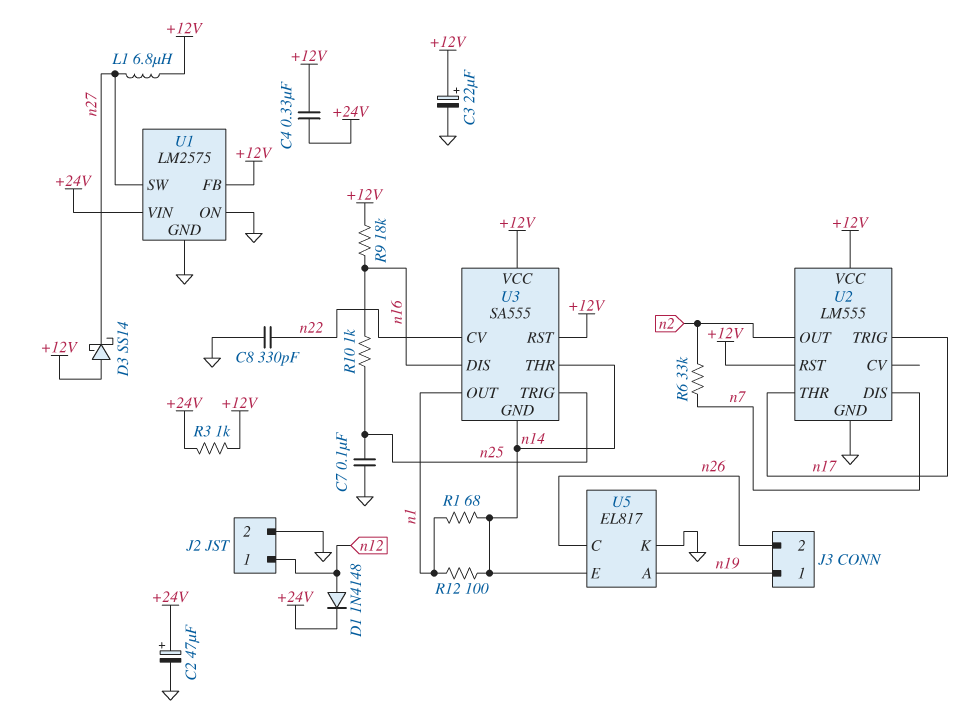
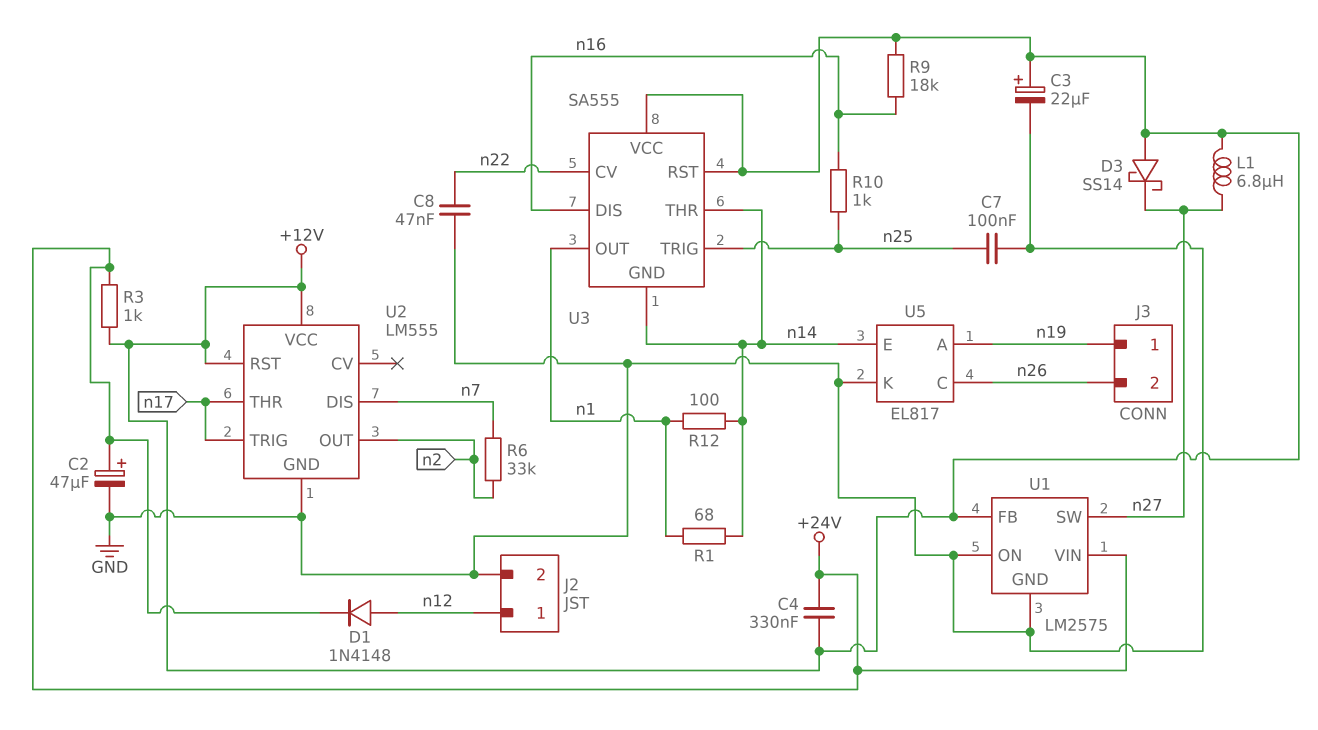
C8: 330pF (GND, n22) -> 47nF (GND, n22)

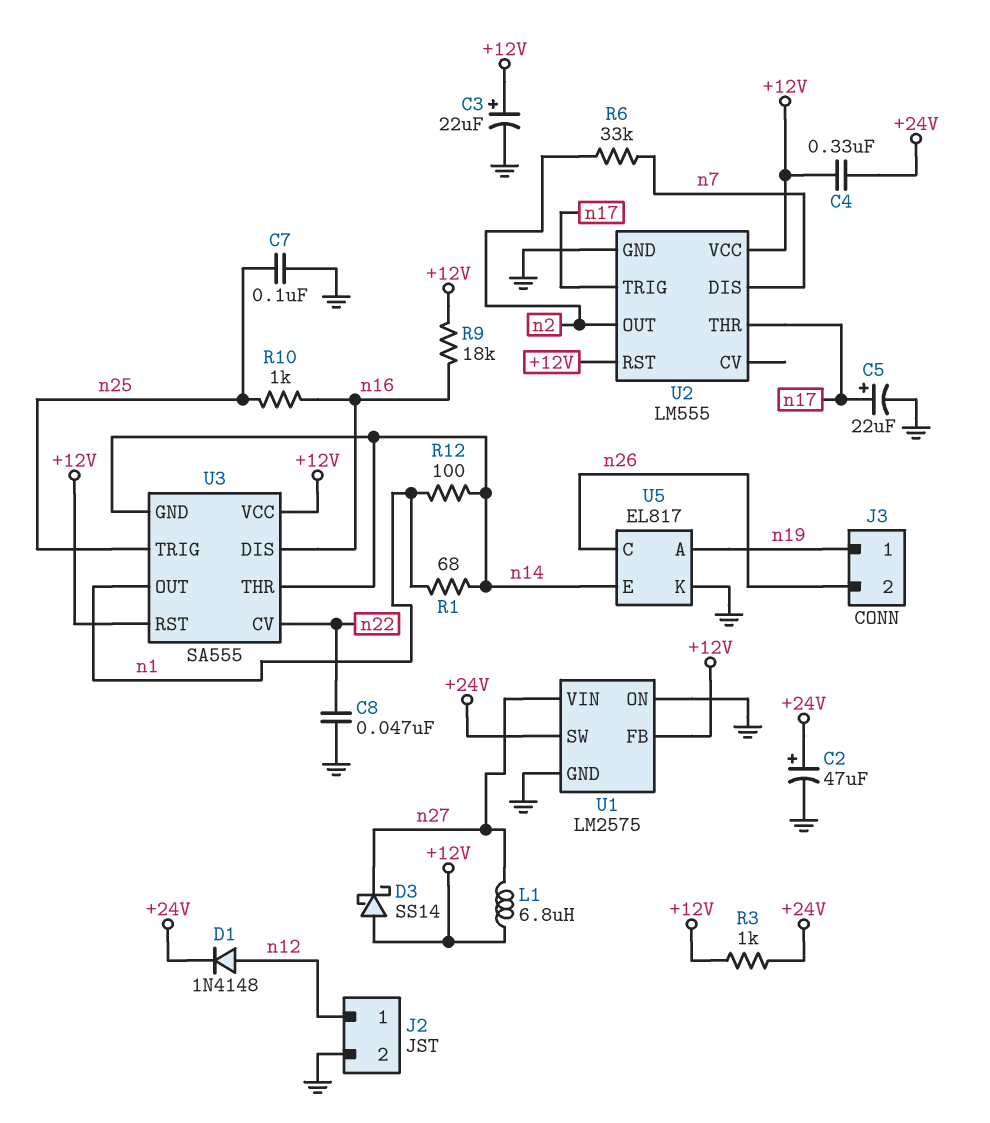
C5: none -> 22uF (plus n17, minus GND)
U1 pin SW: n27 -> +24V
U1 pin VIN: +24V -> n27

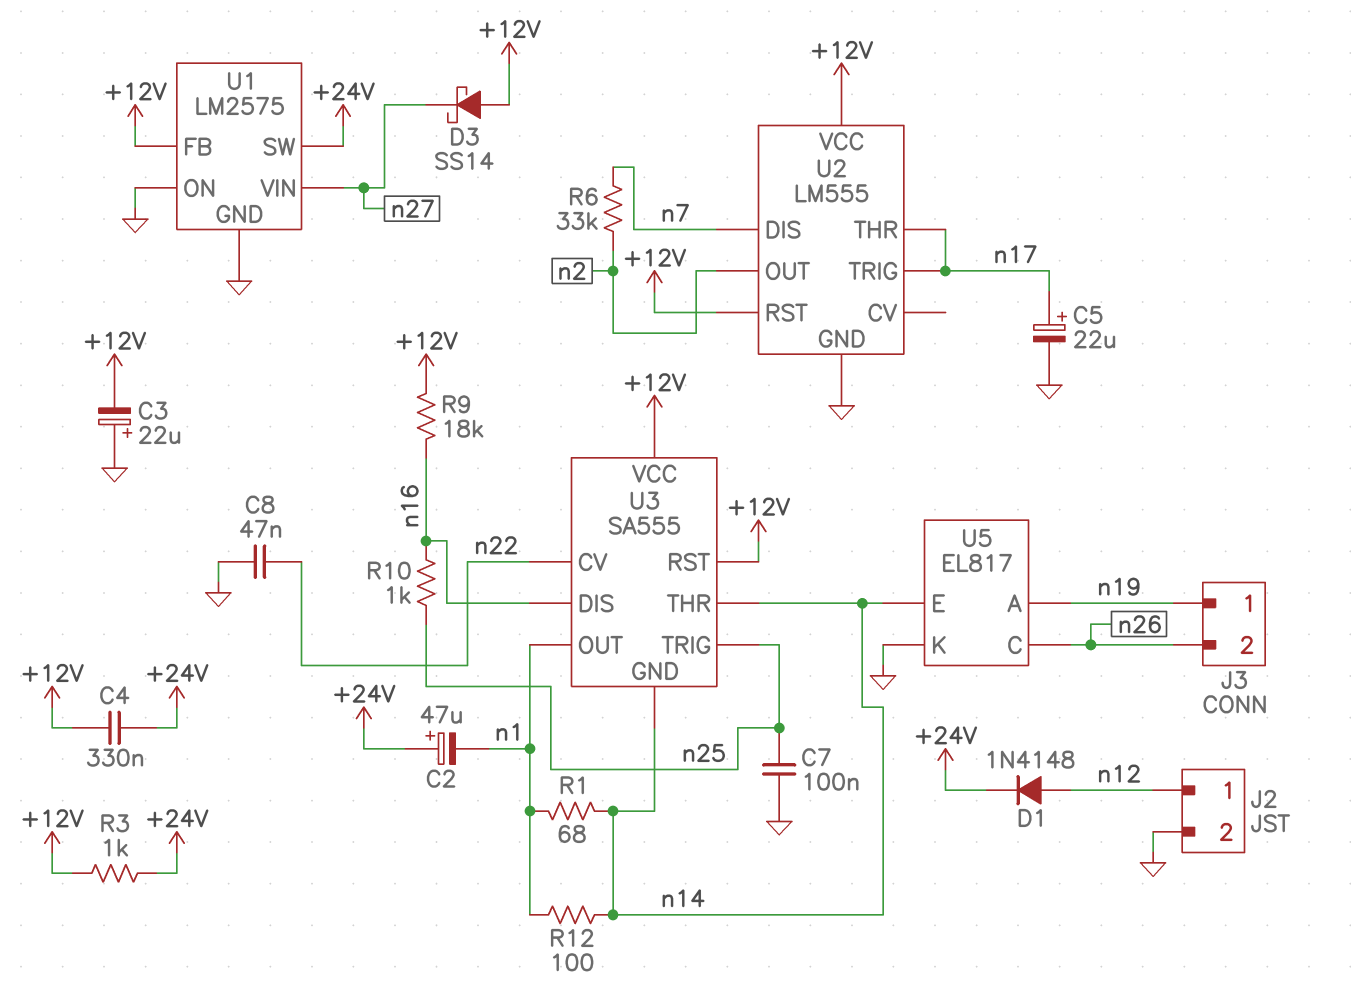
C2: 47uF (plus +24V, minus GND) -> 47uF (plus +24V, minus n1)
C3: 22uF (plus +12V, minus GND) -> 22uF (plus GND, minus +12V)
L1: 6.8uH (+12V, n27) -> none

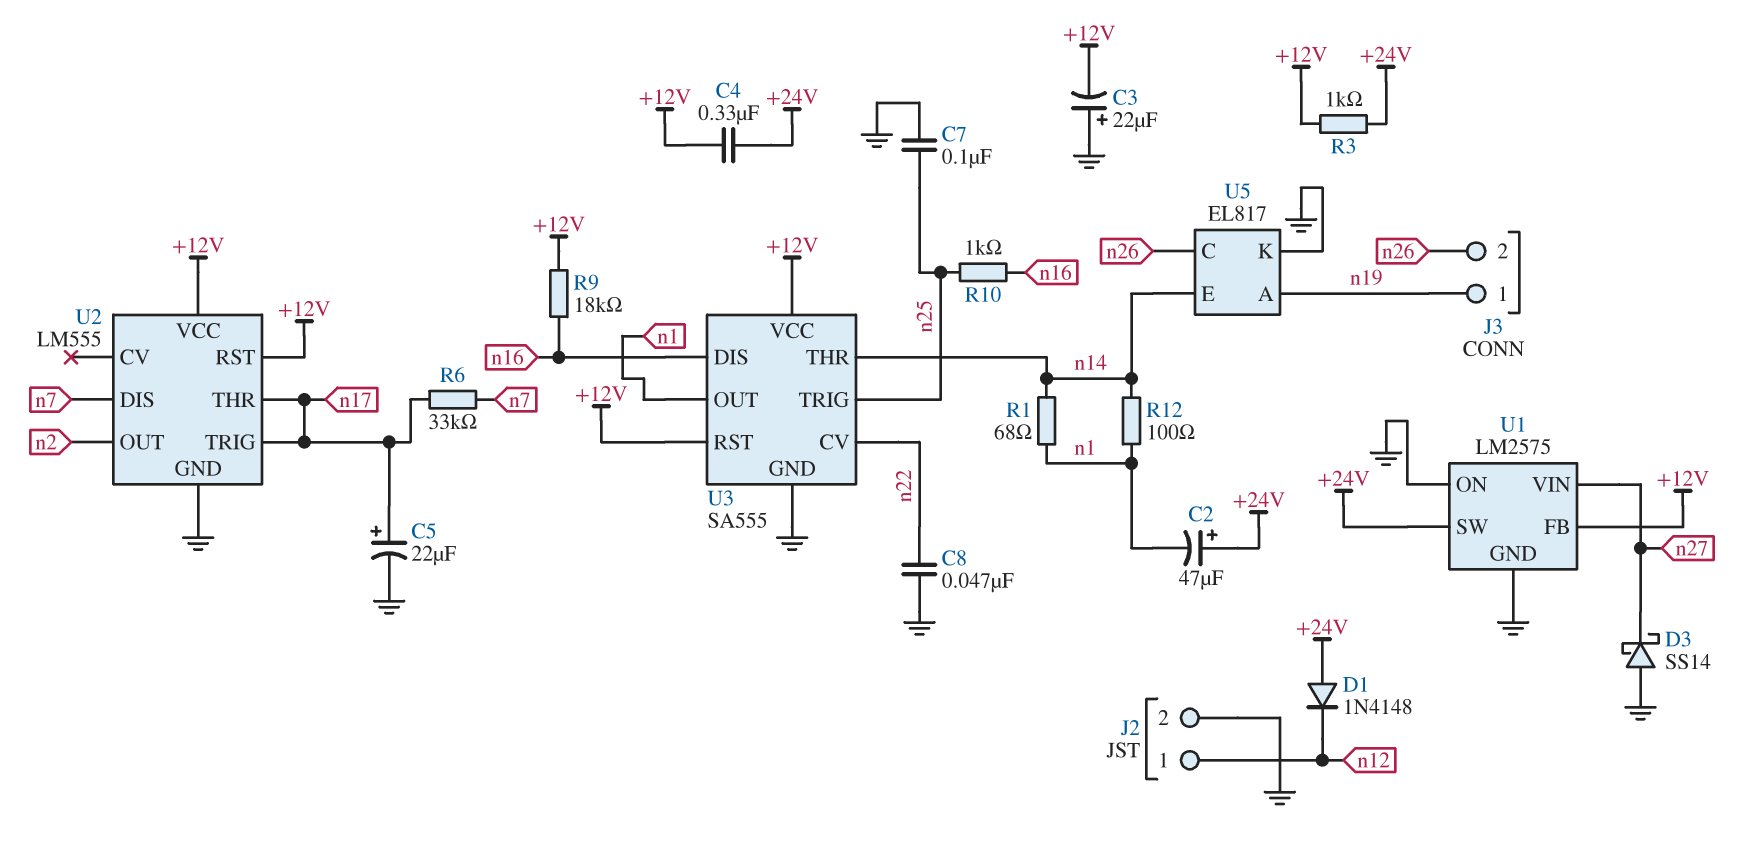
D1: diode 1N4148 (A n12, K +24V) -> diode 1N4148 (A +24V, K n12)
D3: schottky SS14 (A +12V, K n27) -> schottky SS14 (A GND, K n27)
R6: 33k (n2, n7) -> 33k (n7, n17)
U3 pin GND: n14 -> GND

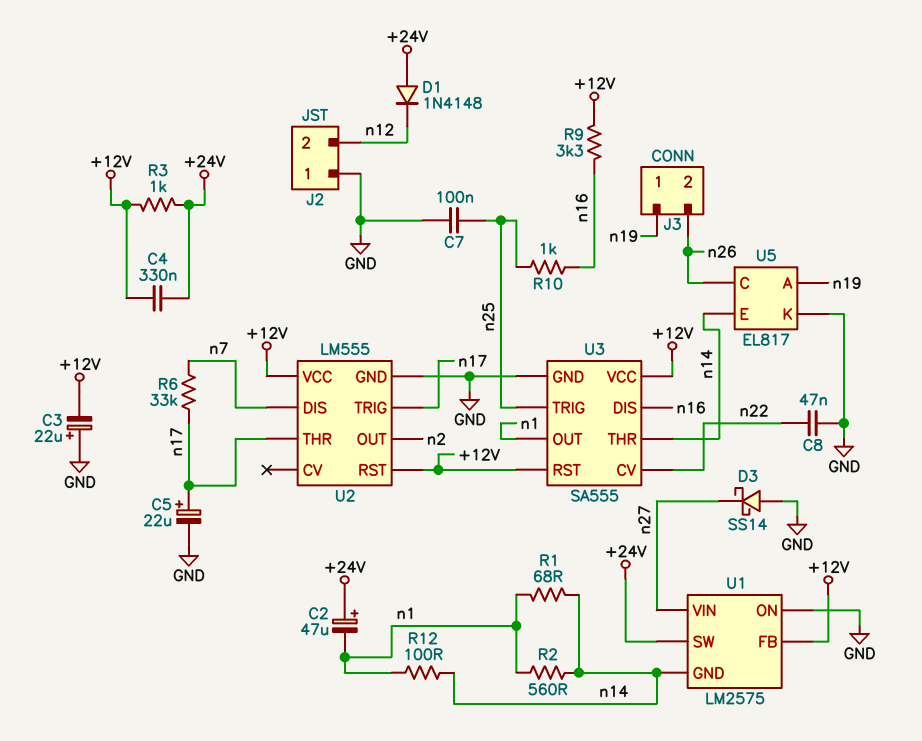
J2 pin 1: n12 -> GND
J2 pin 2: GND -> n12
R2: none -> 560 (n1, n14)
R9: 18k (+12V, n16) -> 3.3k (+12V, n16)
U1 pin GND: GND -> n14

